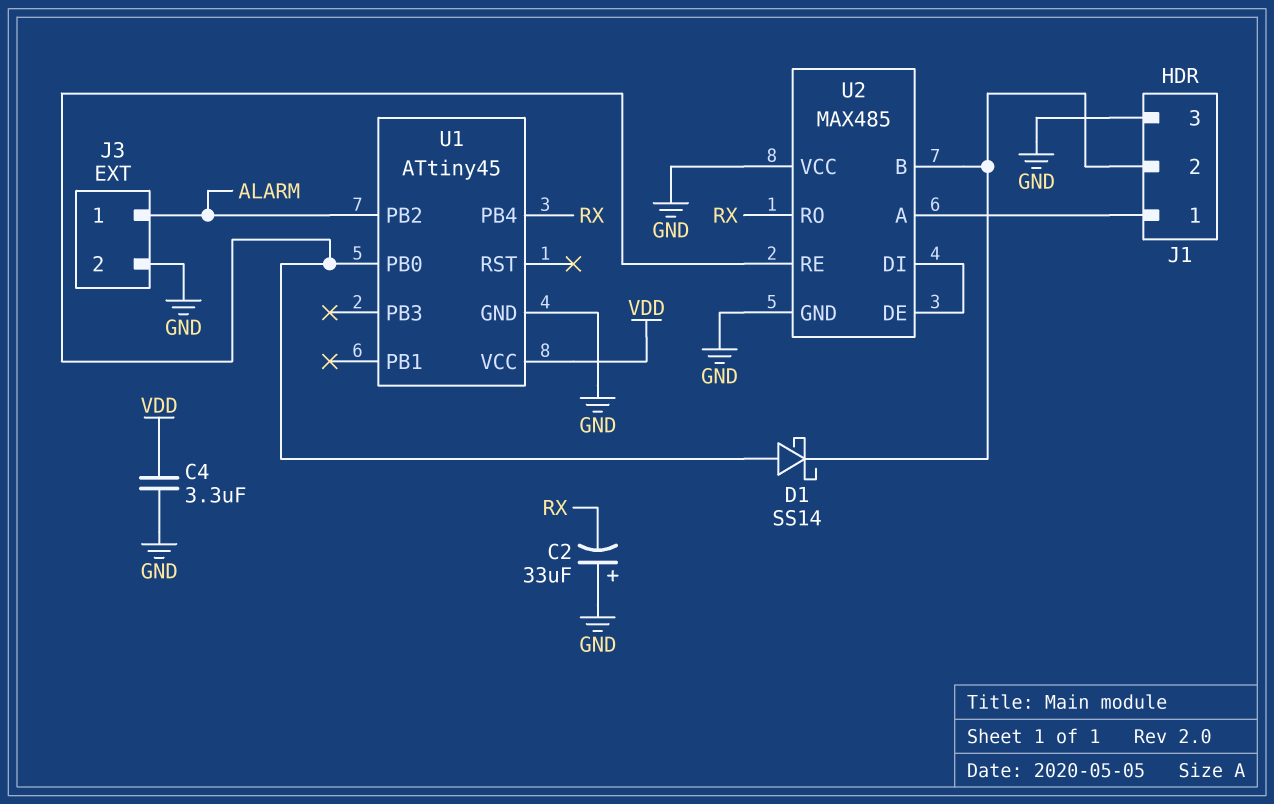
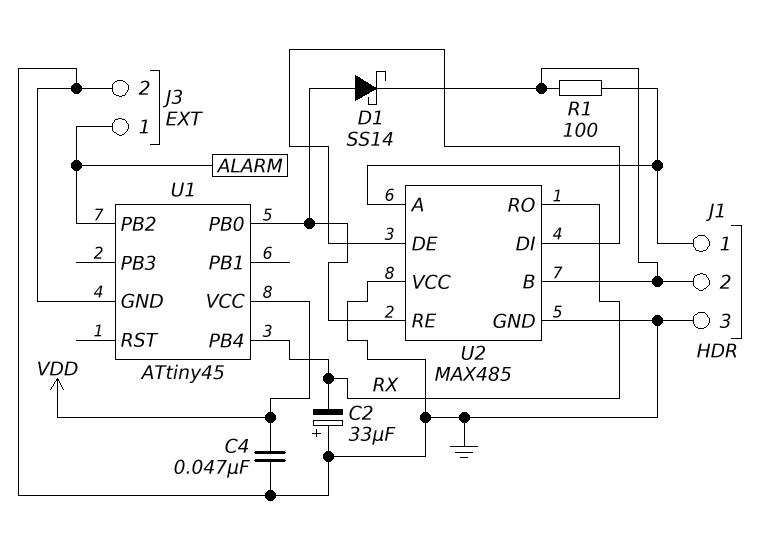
C4: 3.3uF (GND, VDD) -> 47nF (GND, VDD)
R1: none -> 100 (J1/1, J1/2)

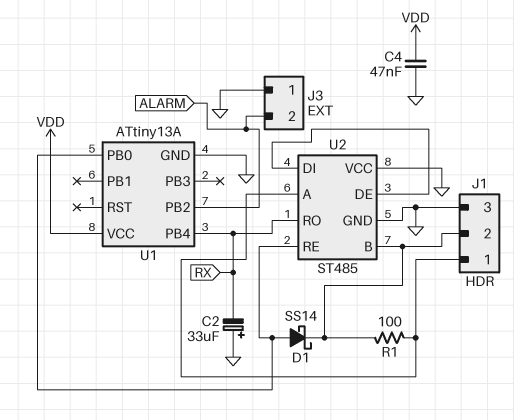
J3 pin 1: ALARM -> GND
J3 pin 2: GND -> ALARM
U1: ATtiny45 -> ATtiny13A
U2: MAX485 -> ST485

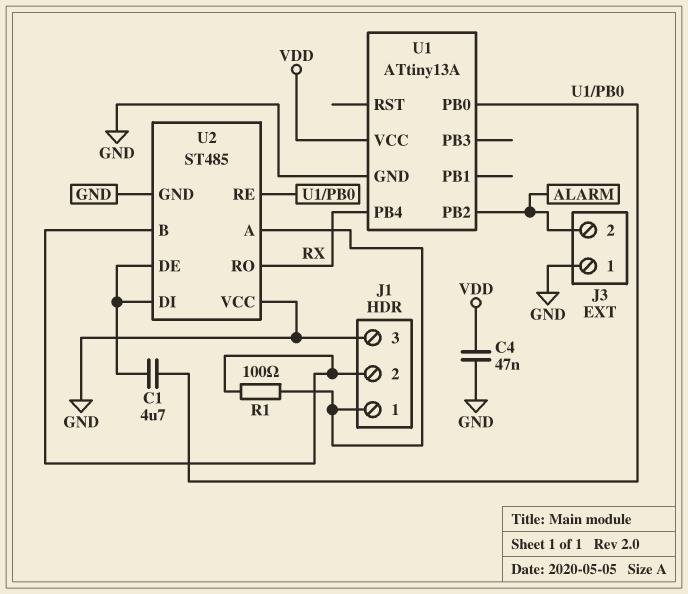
C1: none -> 4.7uF (U1/PB0, U2/DE)
C2: 33uF (plus GND, minus RX) -> none
D1: schottky SS14 (A U1/PB0, K J1/2) -> none

